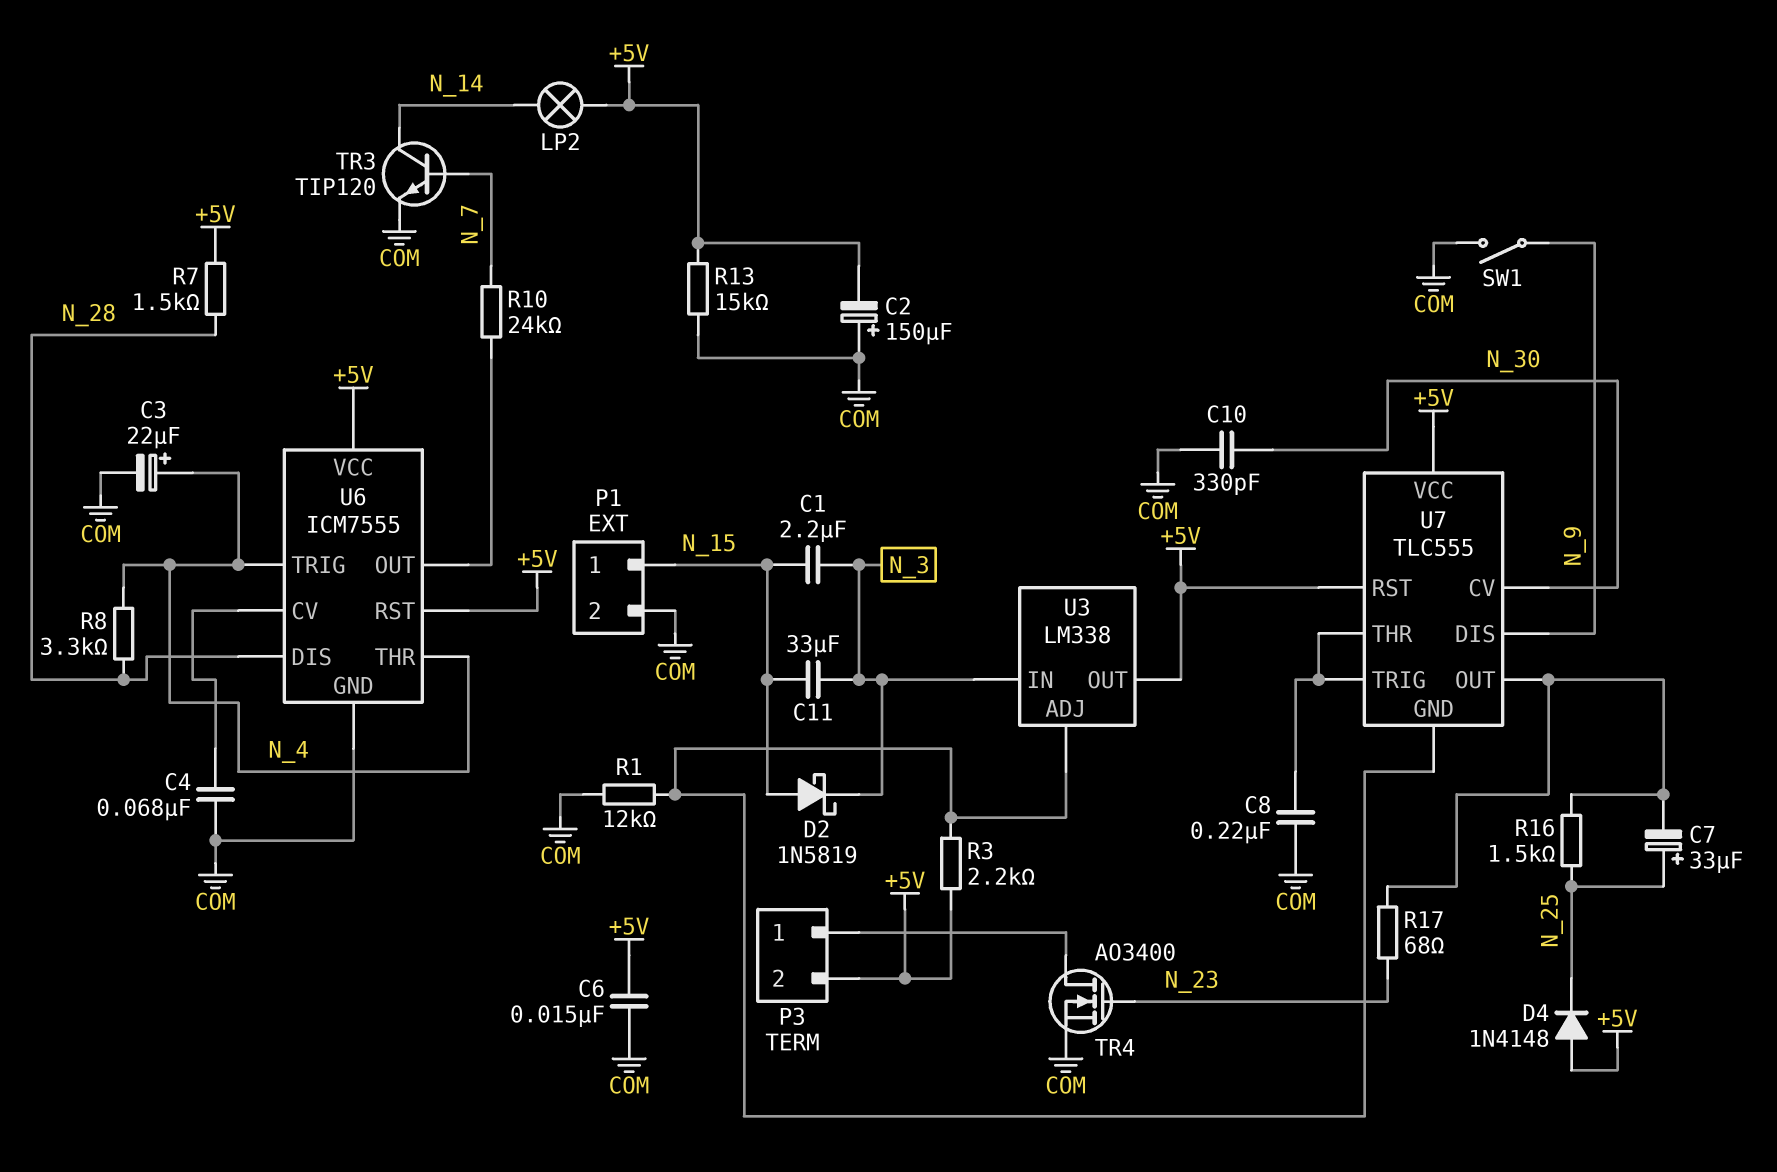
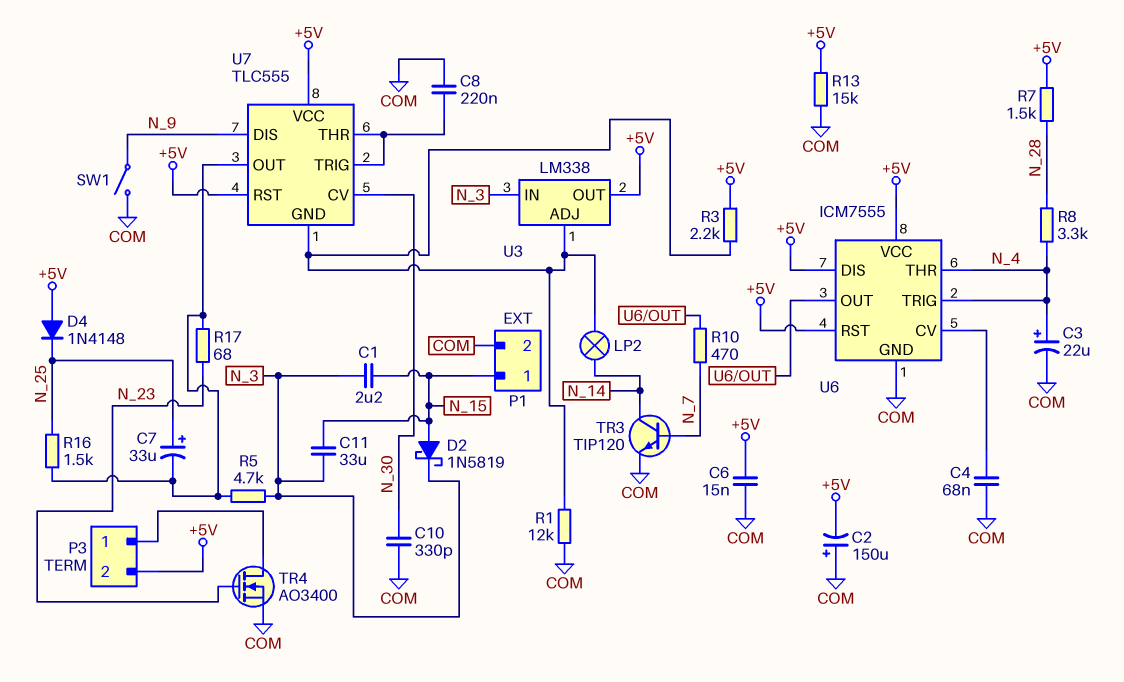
LP2: lamp (+5V, N_14) -> lamp (N_14, U3/ADJ)
R5: none -> 4.7k (N_3, U7/OUT)
R10: 24k (N_7, U6/OUT) -> 470 (N_7, U6/OUT)
U6 pin DIS: N_28 -> +5V

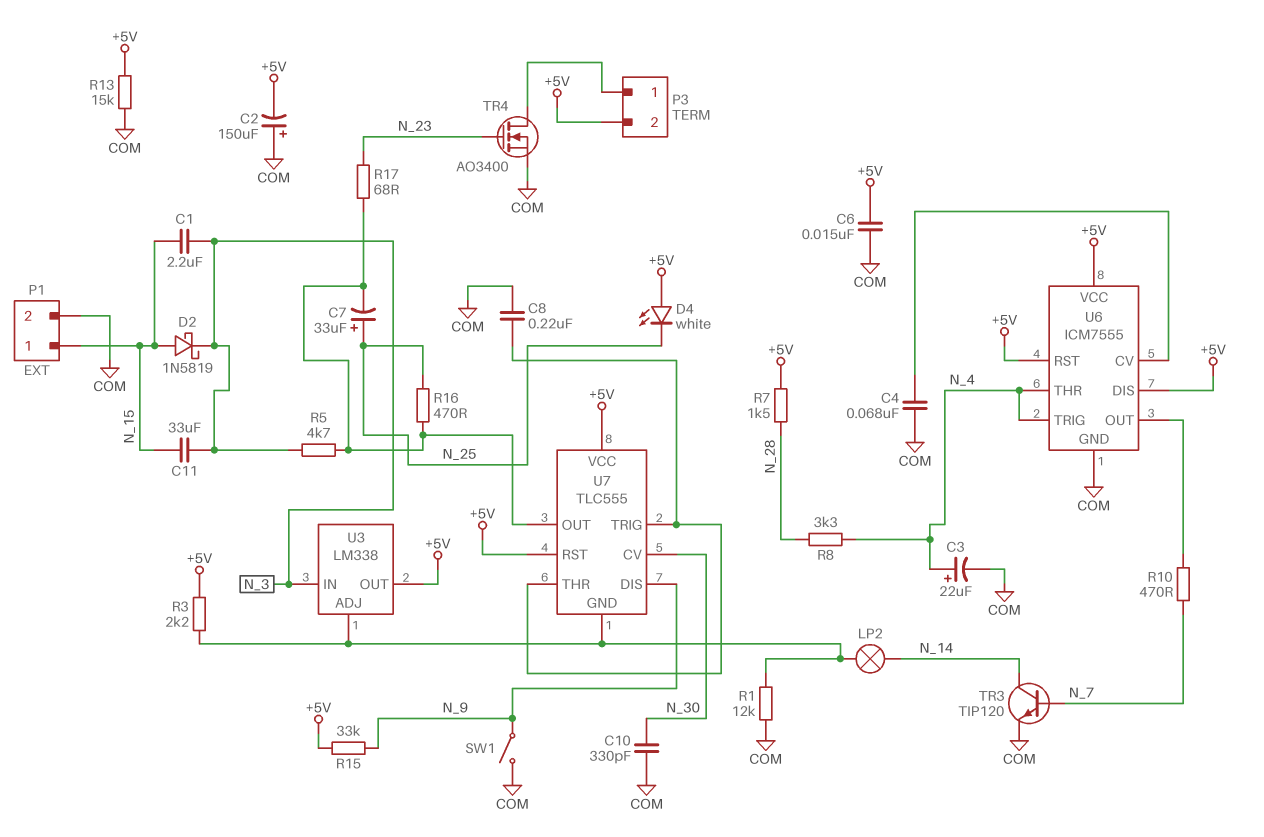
D4: diode 1N4148 (A +5V, K N_25) -> LED white (A +5V, K N_25)
R15: none -> 33k (+5V, N_9)
R16: 1.5k (N_25, U7/OUT) -> 470 (N_25, U7/OUT)

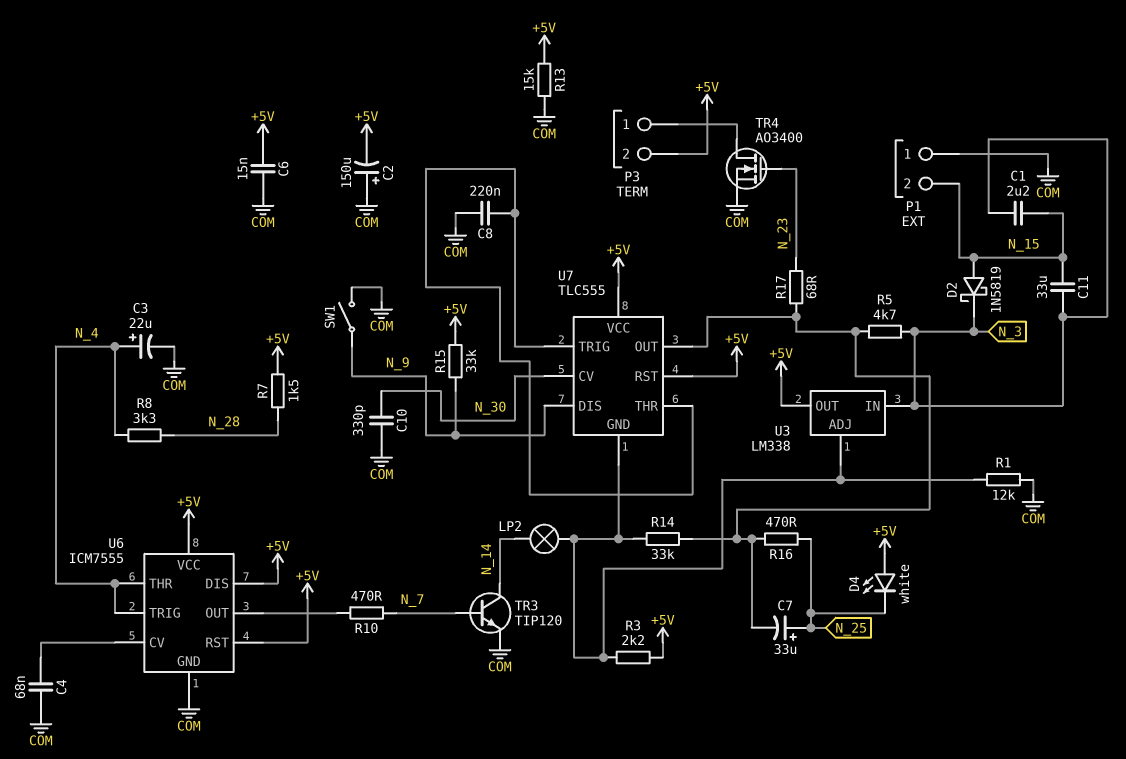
P1 pin 1: N_15 -> COM
P1 pin 2: COM -> N_15
R14: none -> 33k (U3/ADJ, U7/OUT)

